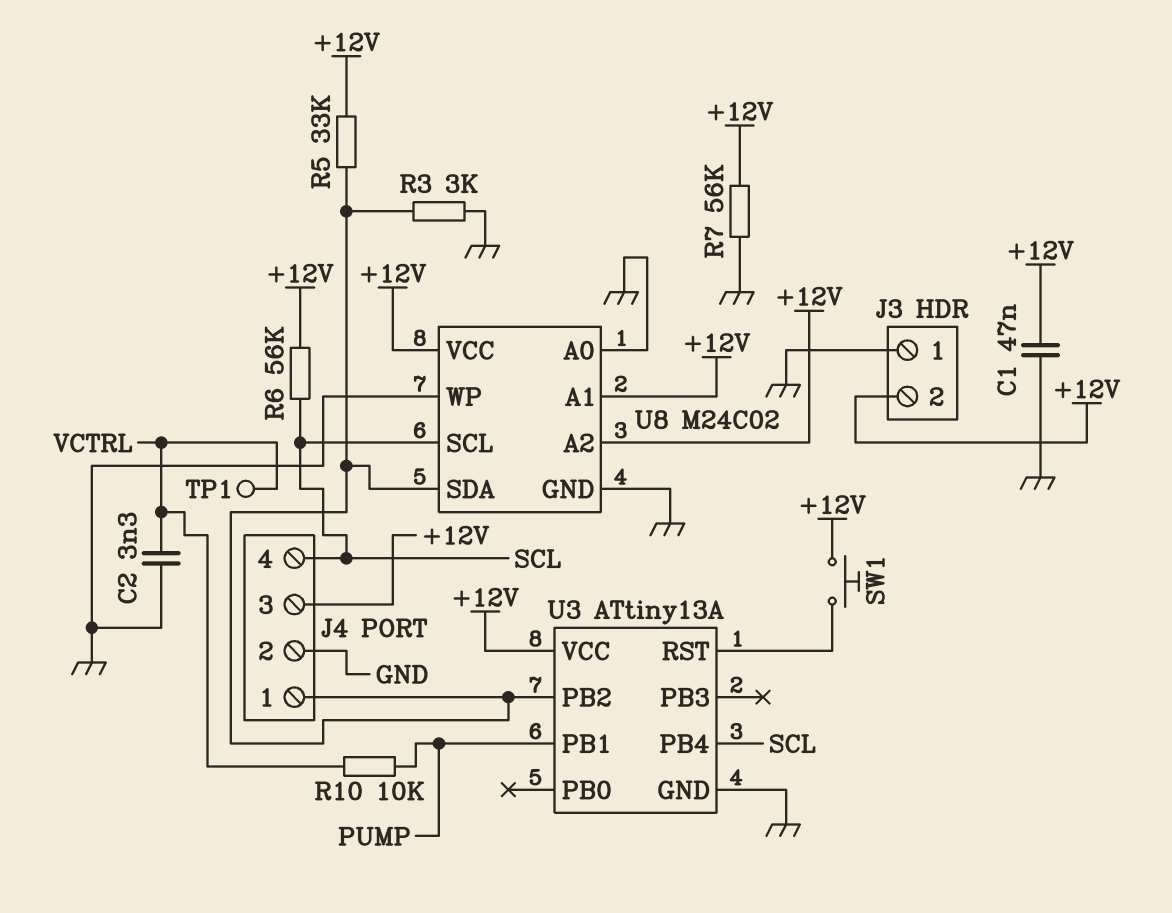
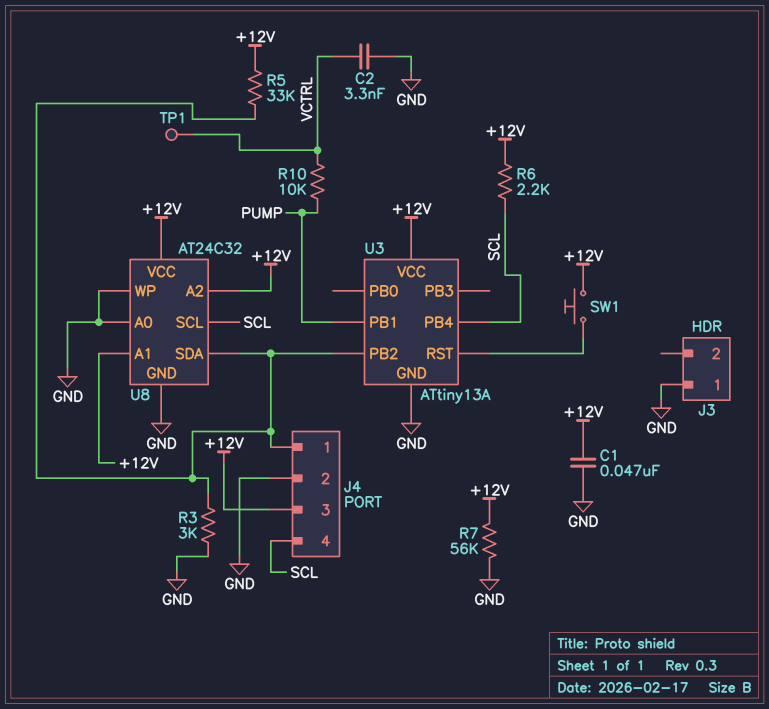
J3 pin 2: +12V -> none
R6: 56k (+12V, SCL) -> 2.2k (+12V, SCL)
U8: M24C02 -> AT24C32

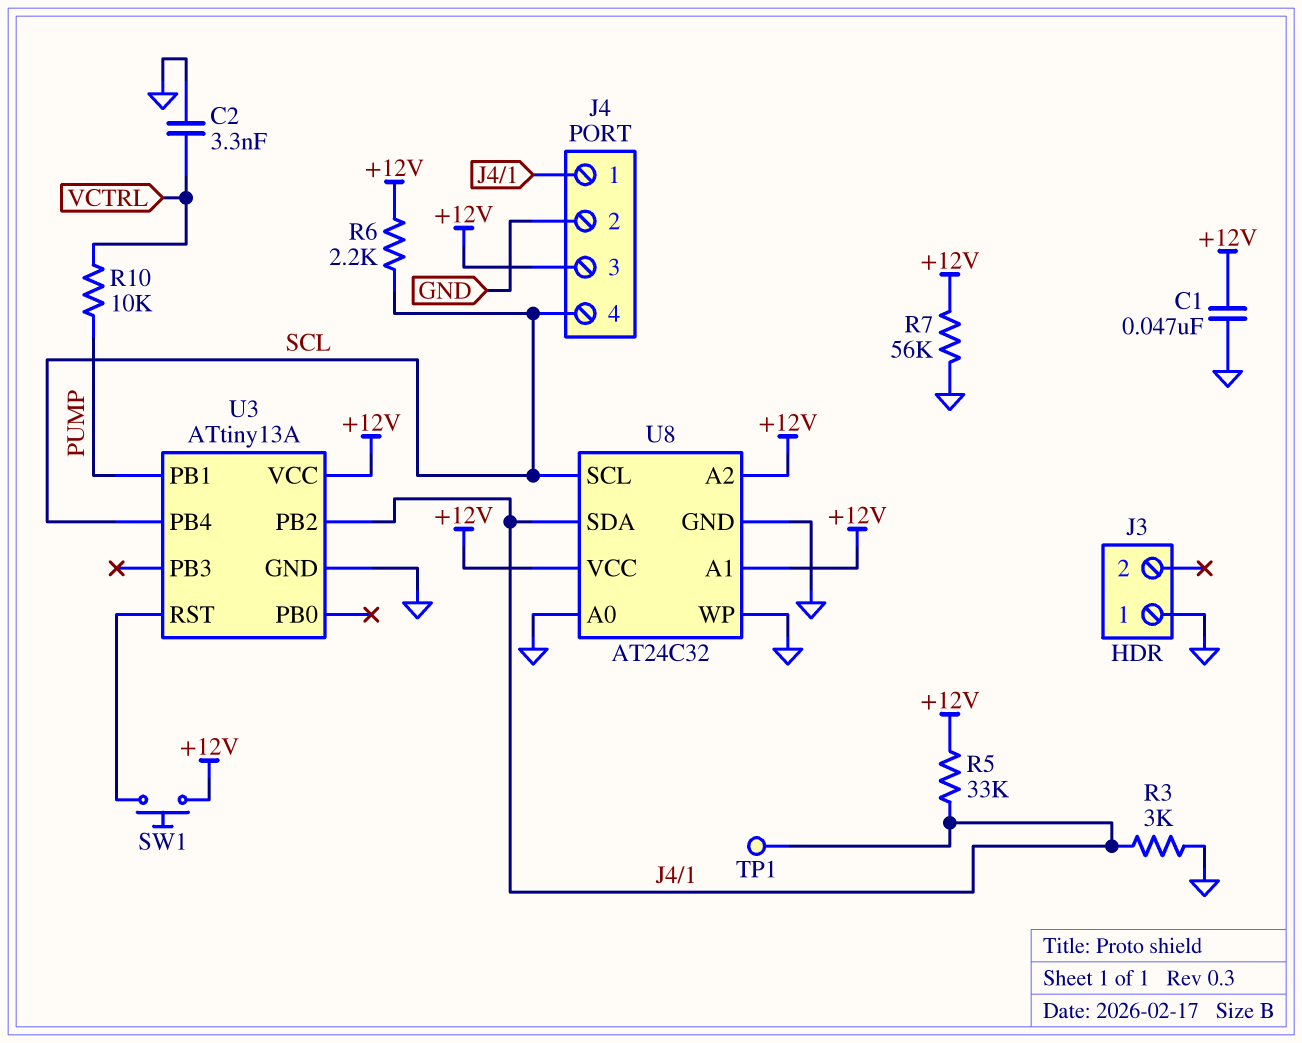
TP1: test point (VCTRL) -> test point (J4/1)

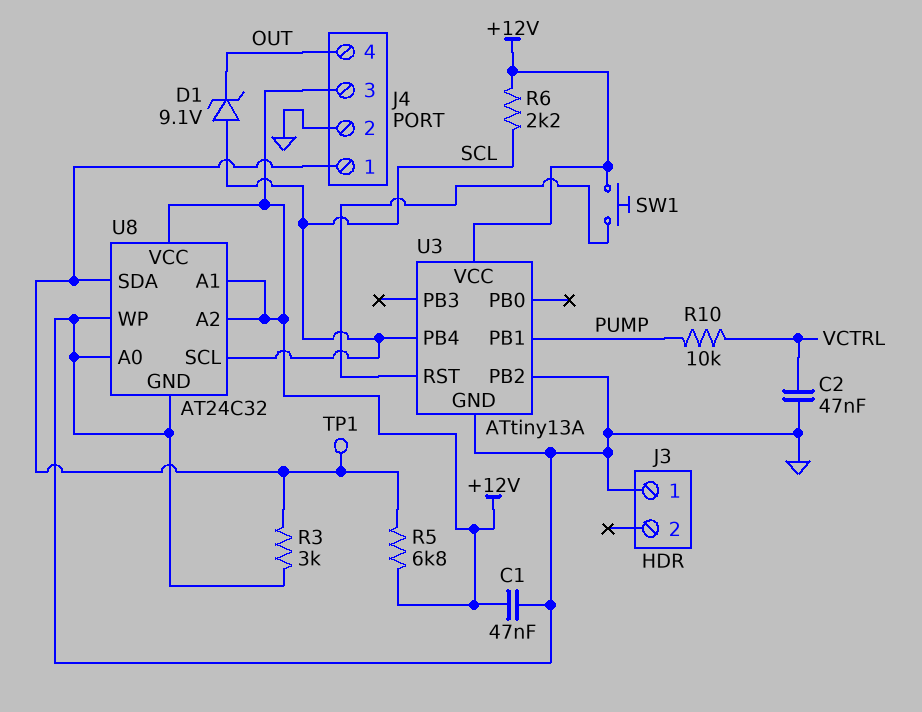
C2: 3.3nF (GND, VCTRL) -> 47nF (GND, VCTRL)
D1: none -> zener 9.1V (A SCL, K OUT)
J4 pin 4: SCL -> OUT
R5: 33k (+12V, J4/1) -> 6.8k (+12V, J4/1)
R7: 56k (+12V, GND) -> none
U3 pin PB2: J4/1 -> GND

